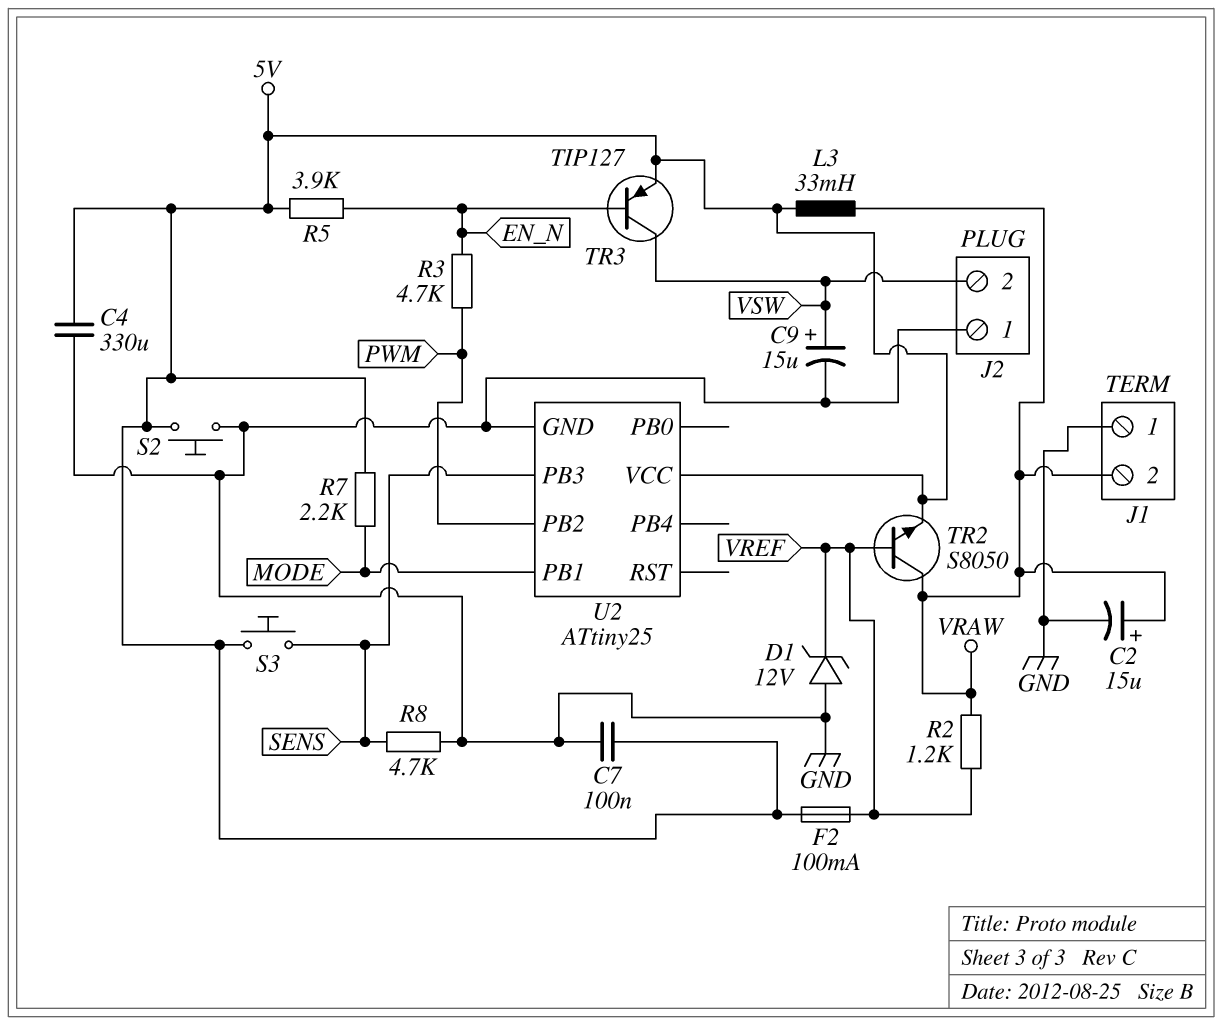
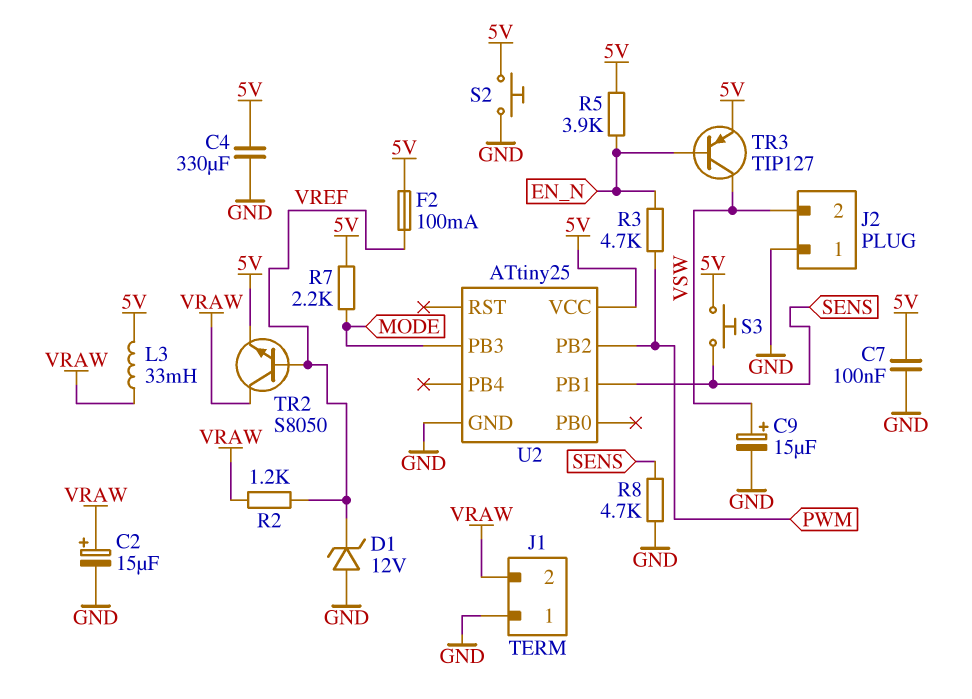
U2 pin PB1: MODE -> SENS
U2 pin PB3: SENS -> MODE

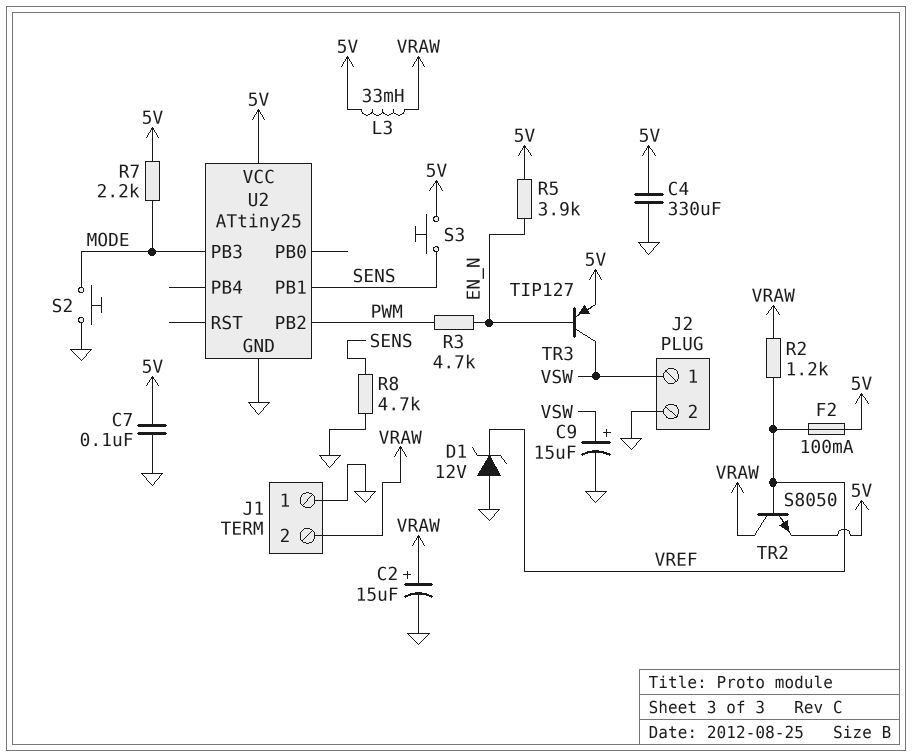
J2 pin 1: GND -> VSW
J2 pin 2: VSW -> GND
S2: button (5V, GND) -> button (GND, MODE)

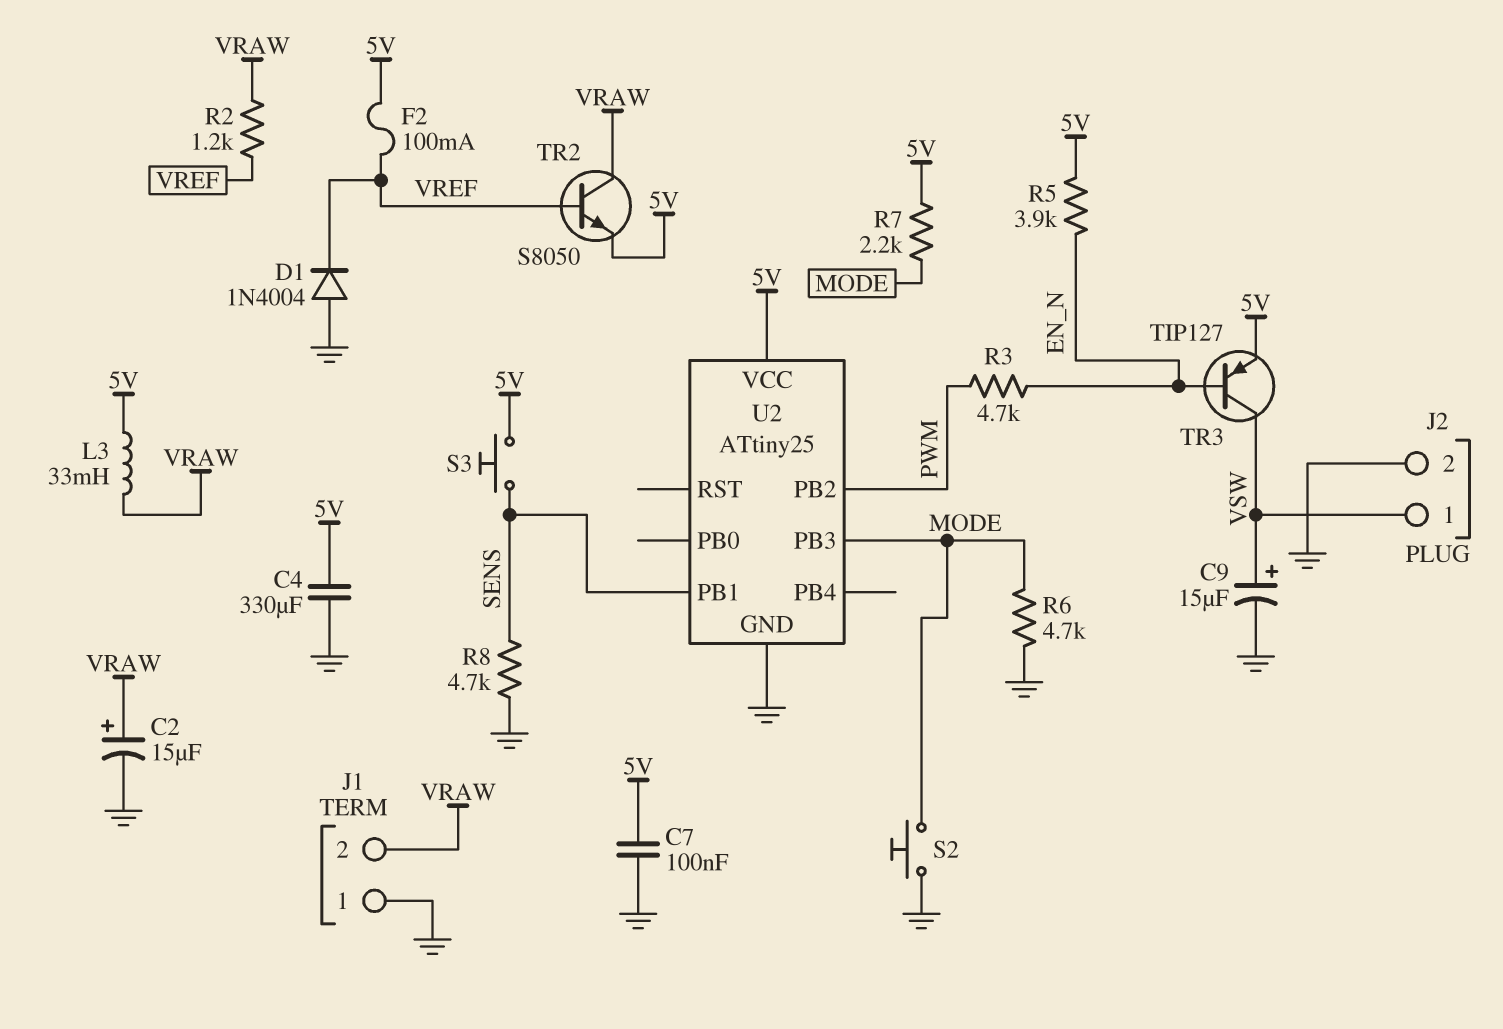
D1: zener 12V (A GND, K VREF) -> diode 1N4004 (A GND, K VREF)
R6: none -> 4.7k (GND, MODE)

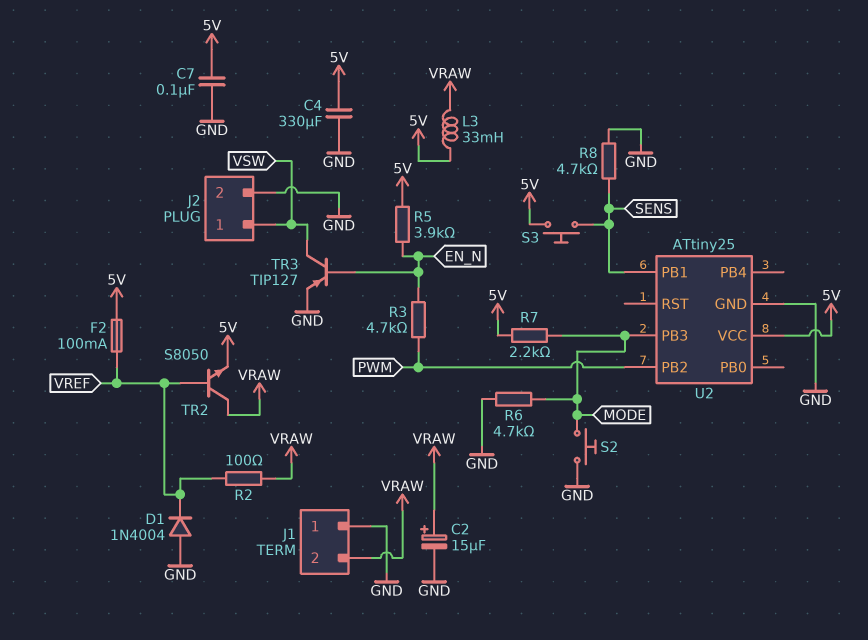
C9: 15uF (plus VSW, minus GND) -> none
R2: 1.2k (VRAW, VREF) -> 100 (VRAW, VREF)
TR3: PNP TIP127 (B EN_N, C VSW, E 5V) -> PNP TIP127 (B EN_N, C VSW, E GND)

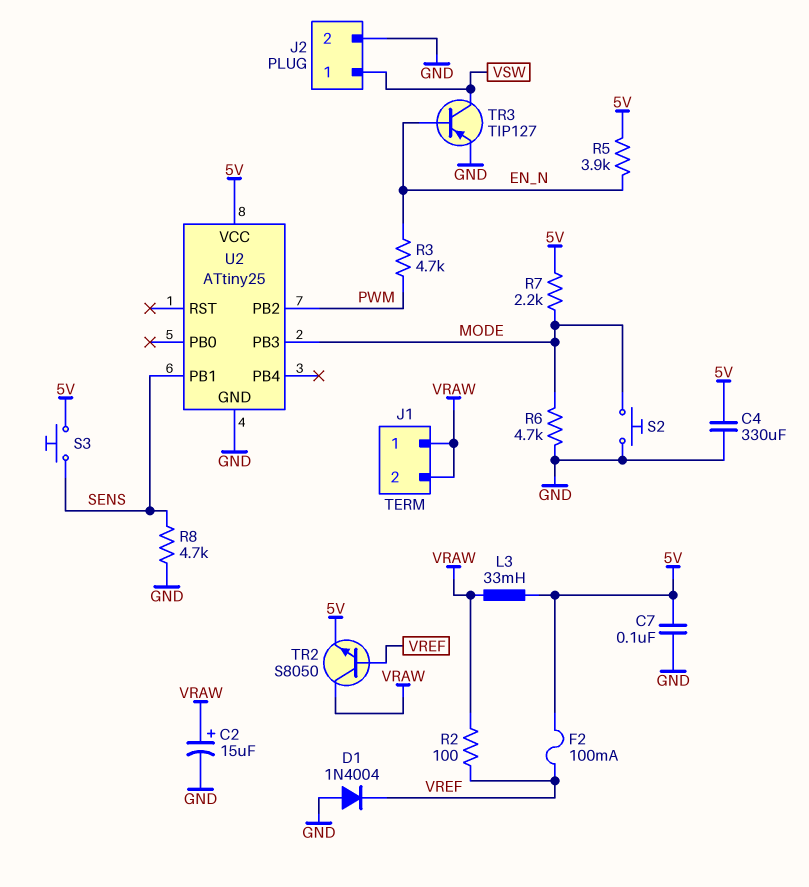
J1 pin 1: GND -> VRAW

